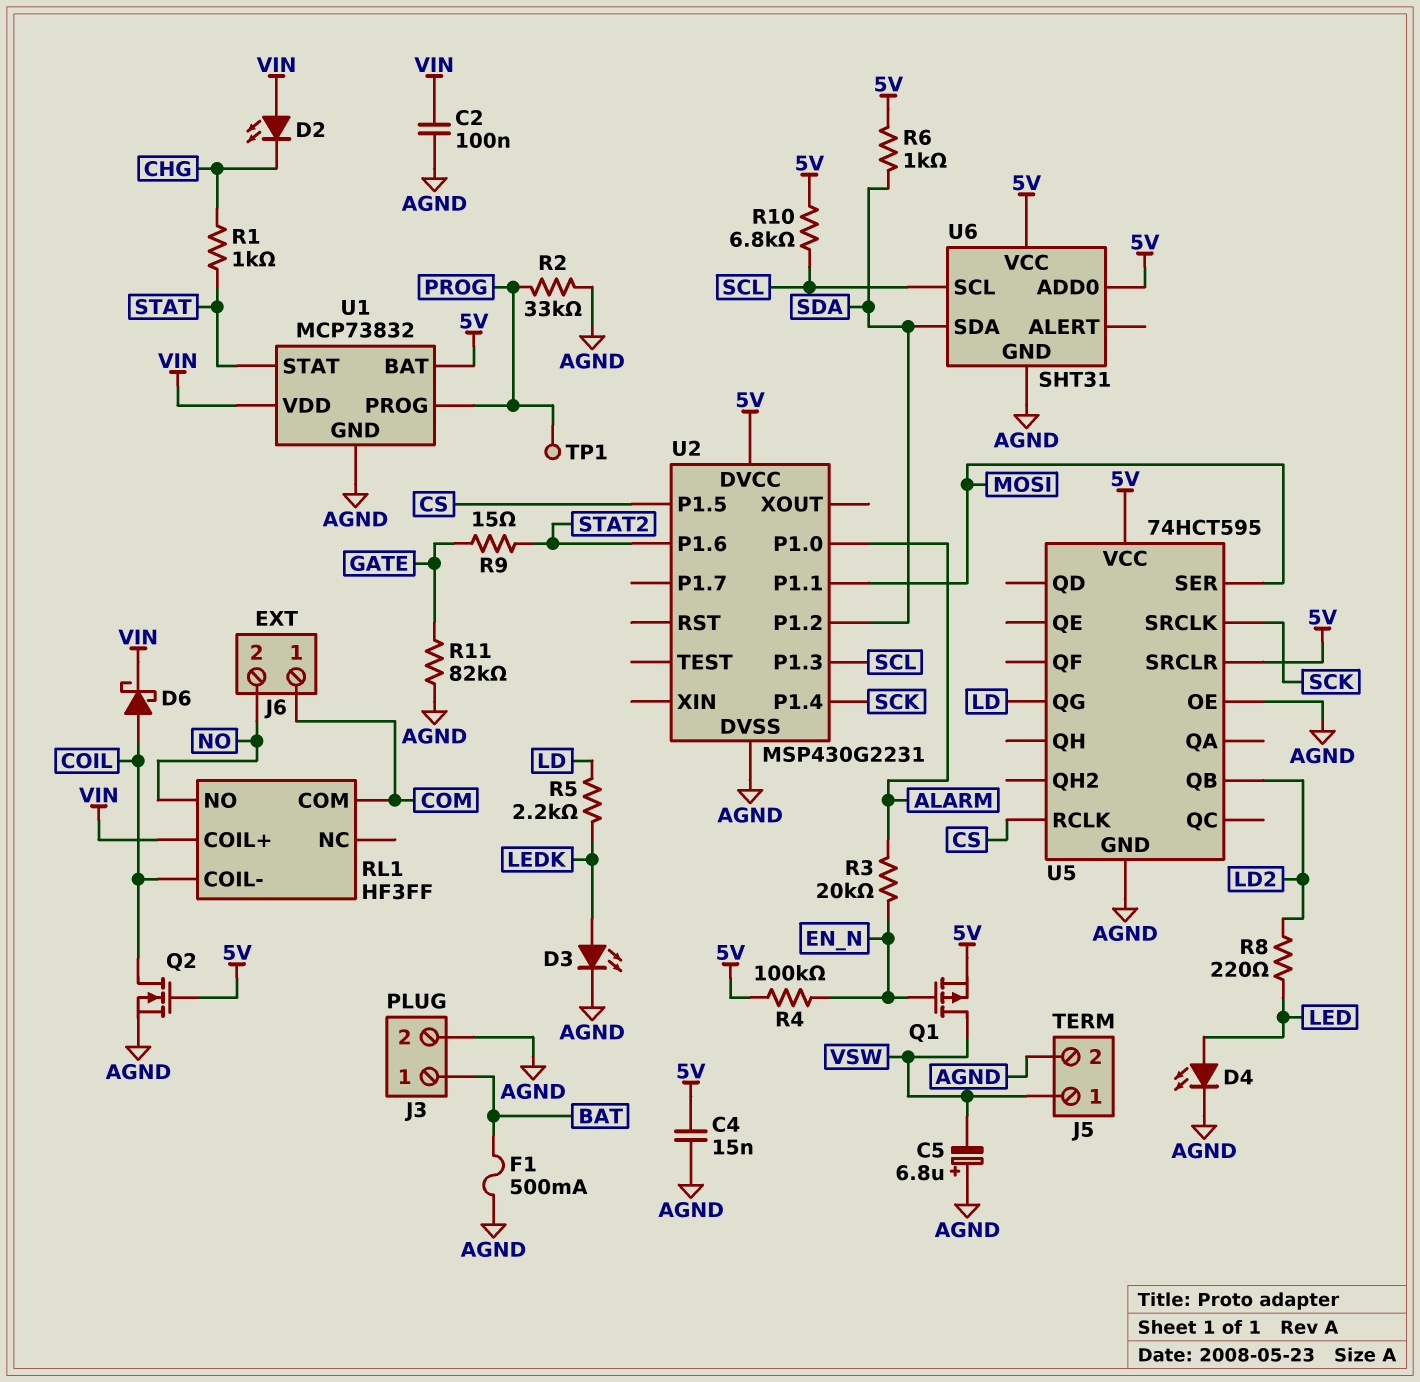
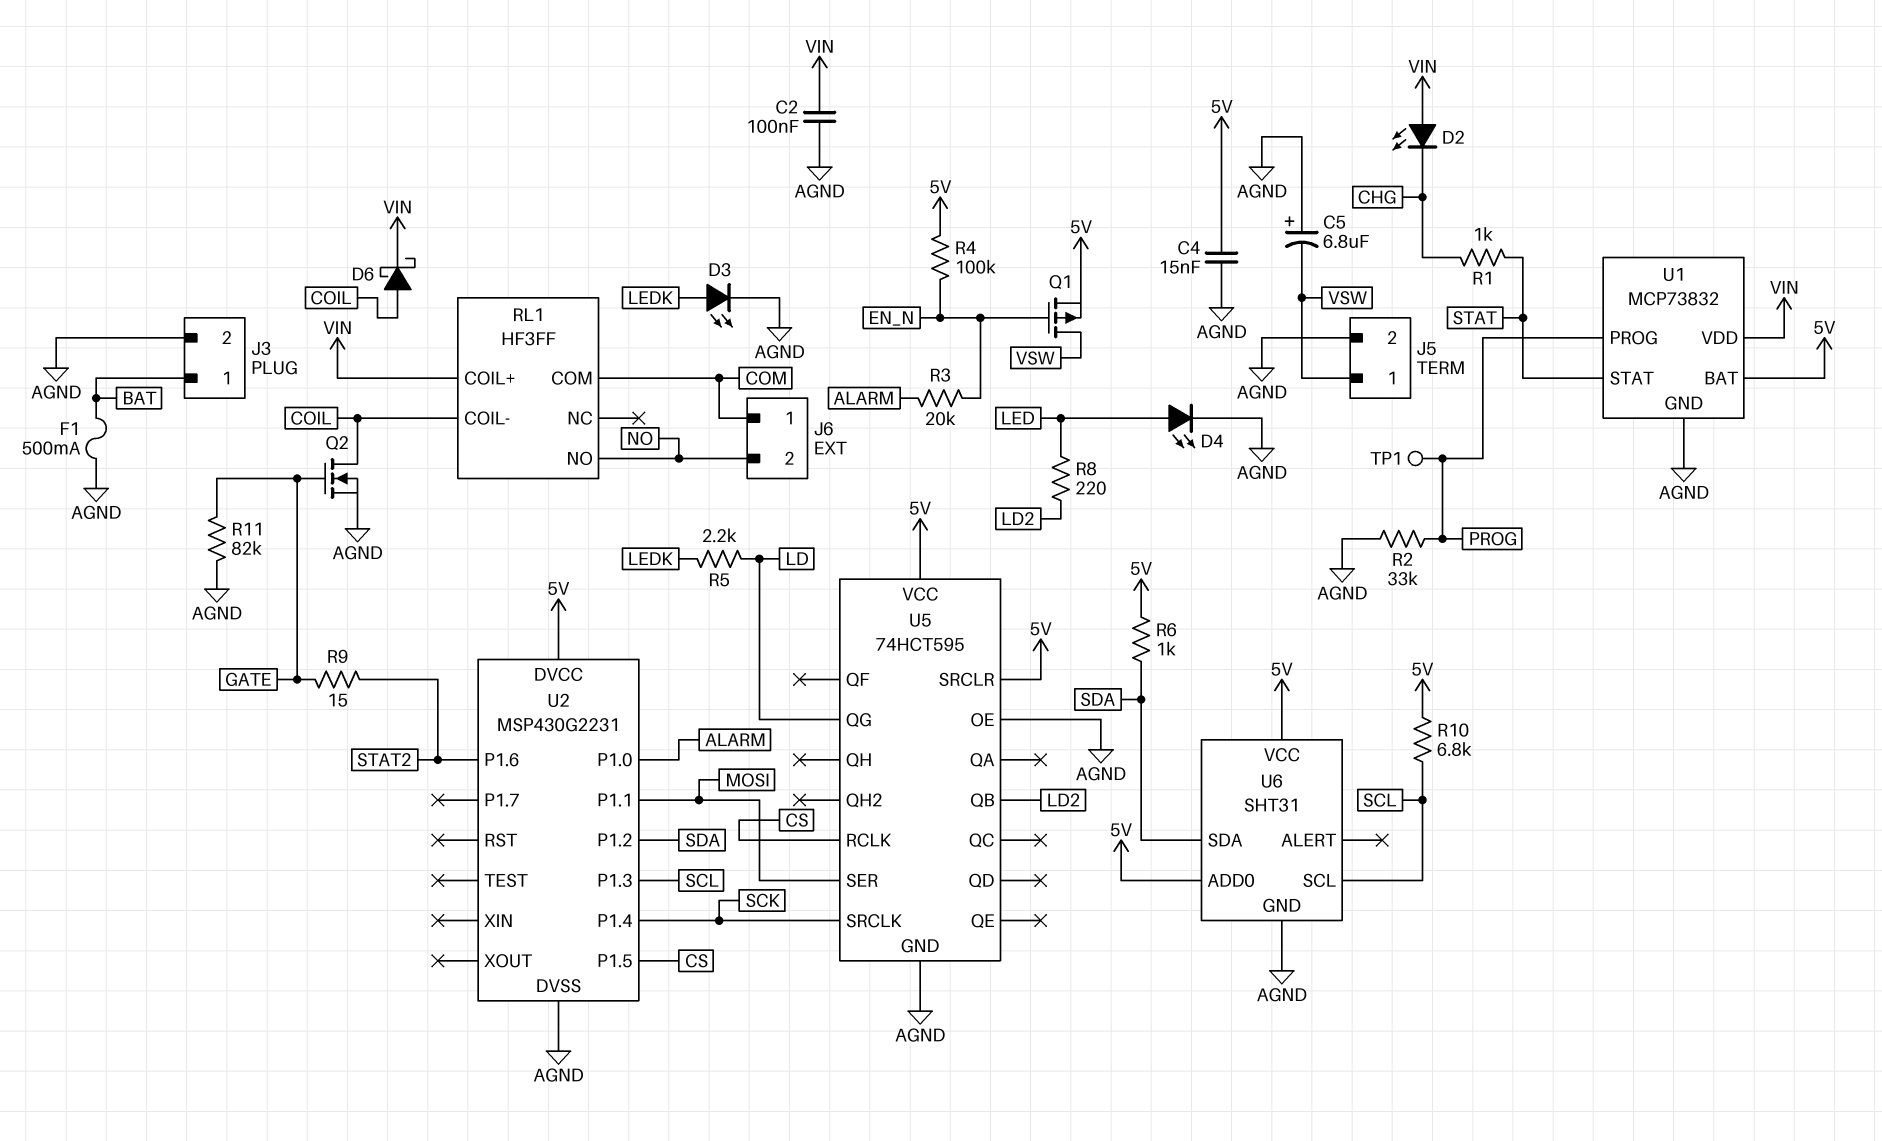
Q2: NMOS (G 5V, D COIL, S AGND) -> NMOS (G GATE, D COIL, S AGND)

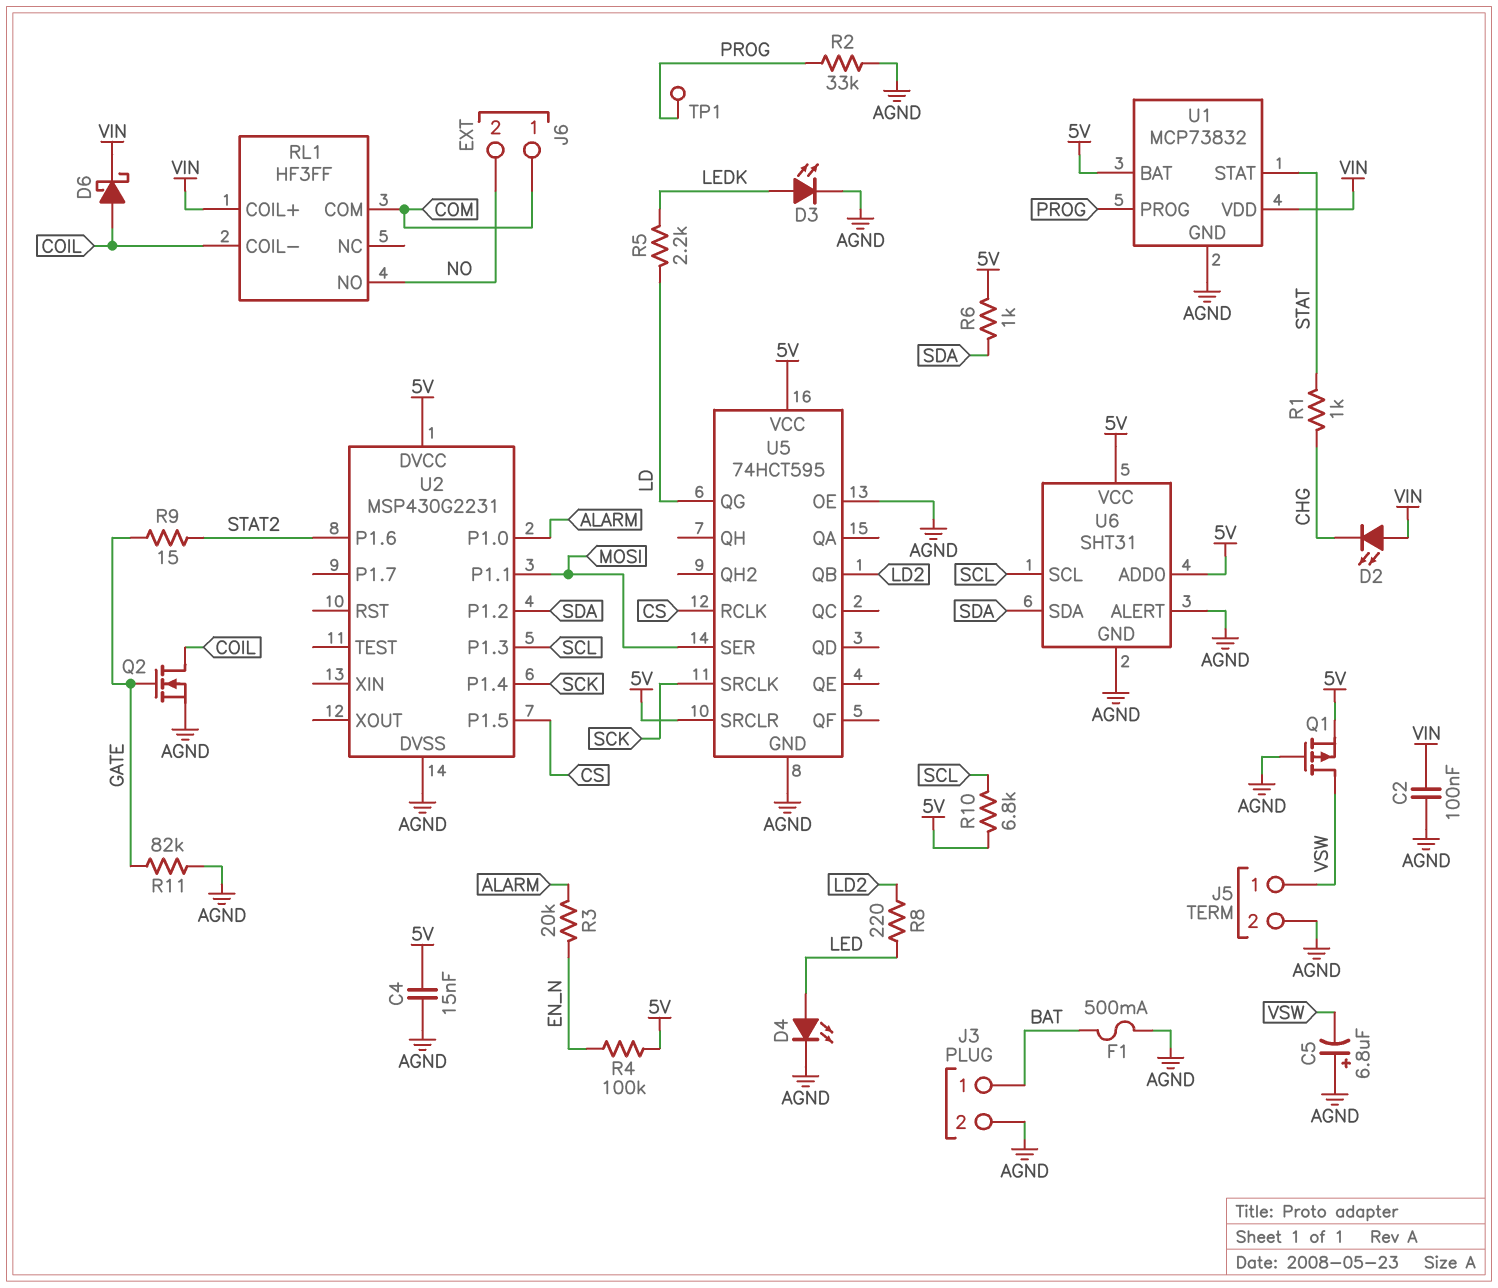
Q1: PMOS (G EN_N, D VSW, S 5V) -> PMOS (G AGND, D VSW, S 5V)
U6 pin ALERT: none -> AGND

